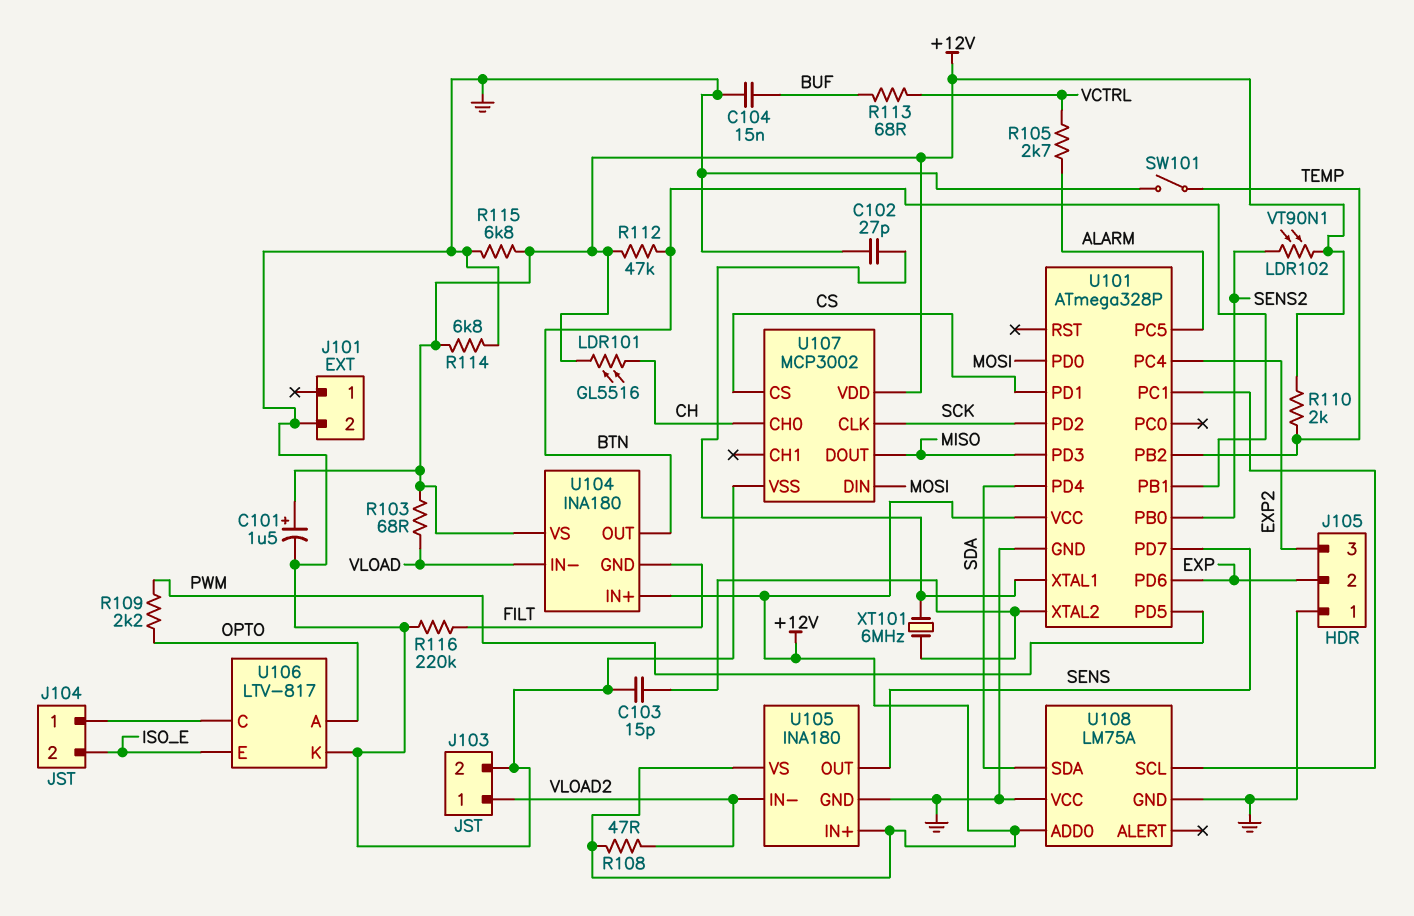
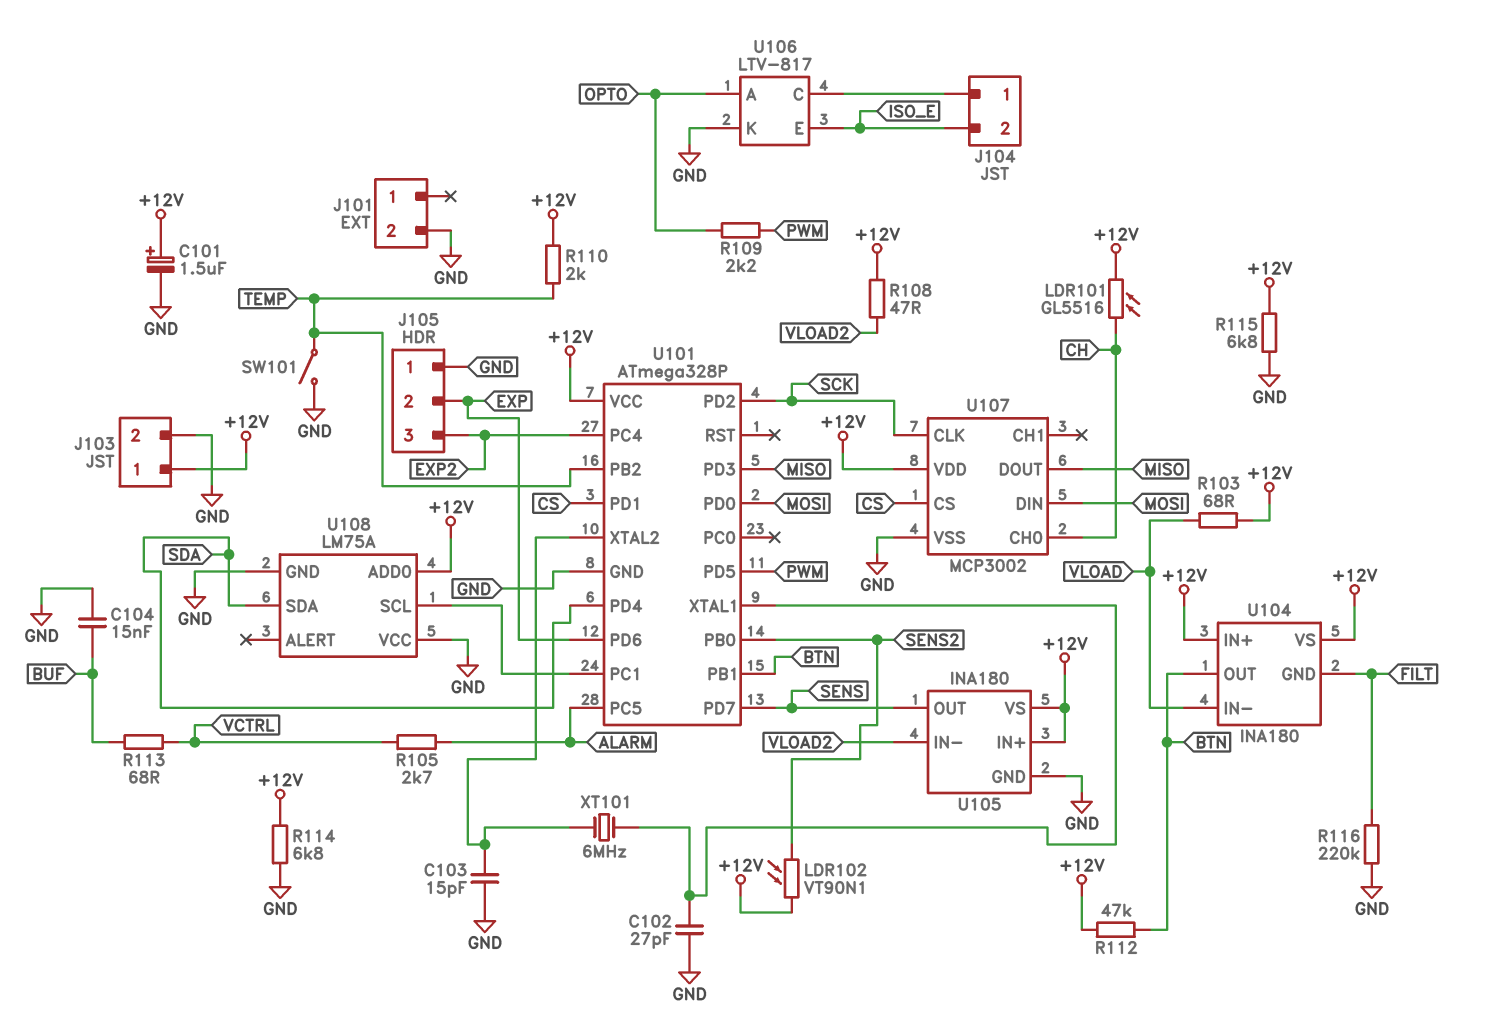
J103 pin 1: VLOAD2 -> +12V

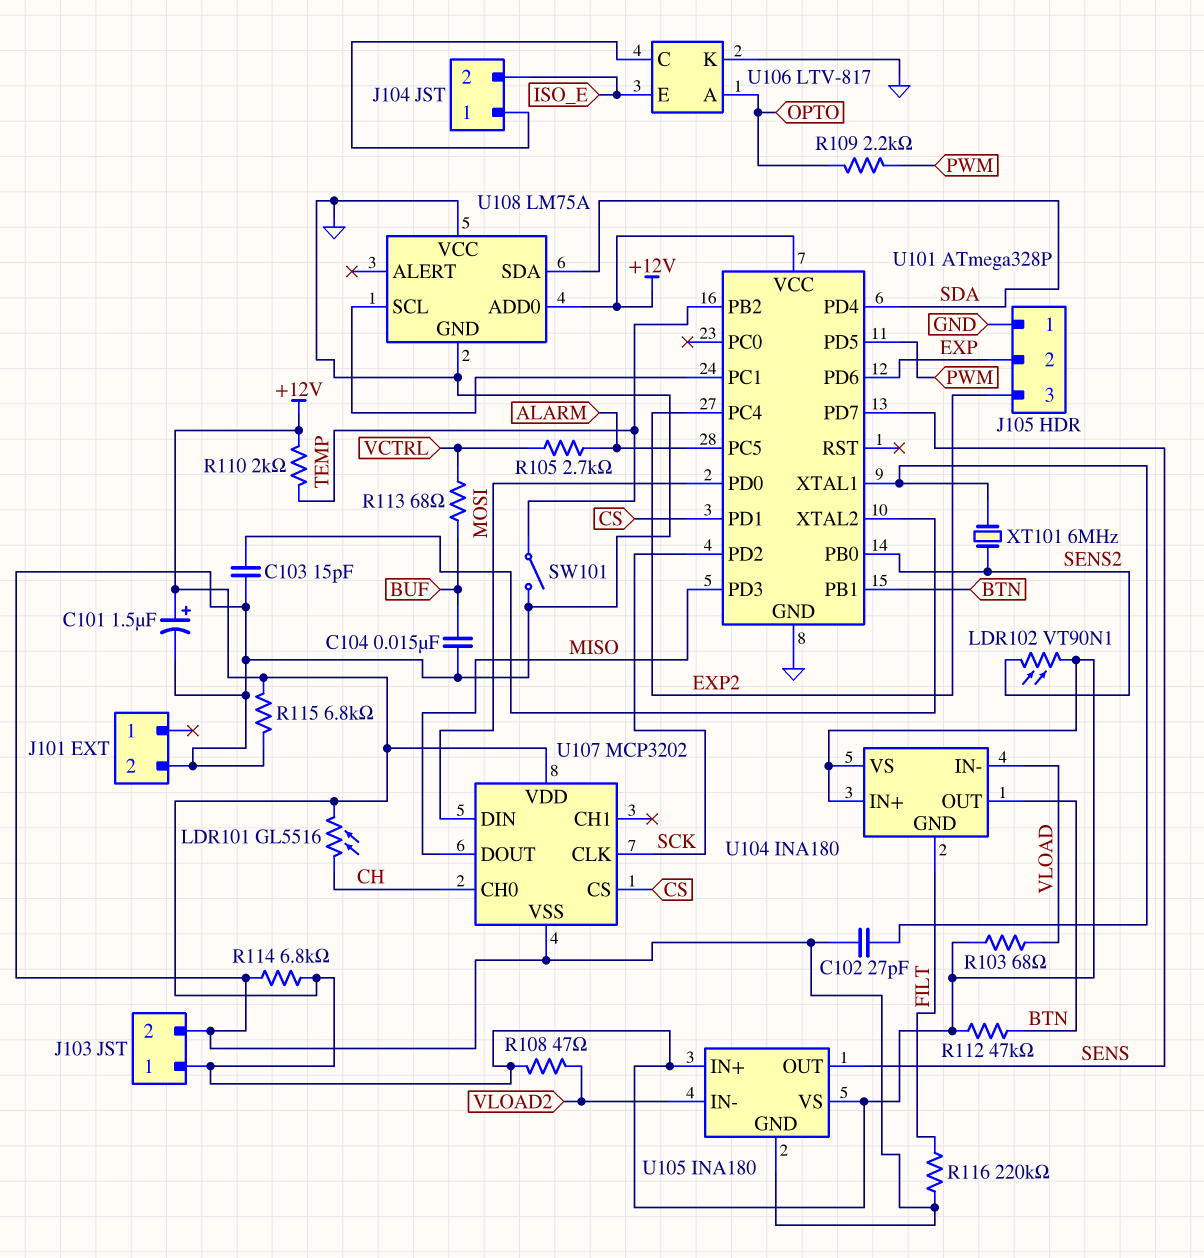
U107: MCP3002 -> MCP3202
XT101: 6MHz (U101/XTAL1, U101/XTAL2) -> 6MHz (SENS2, U101/XTAL1)

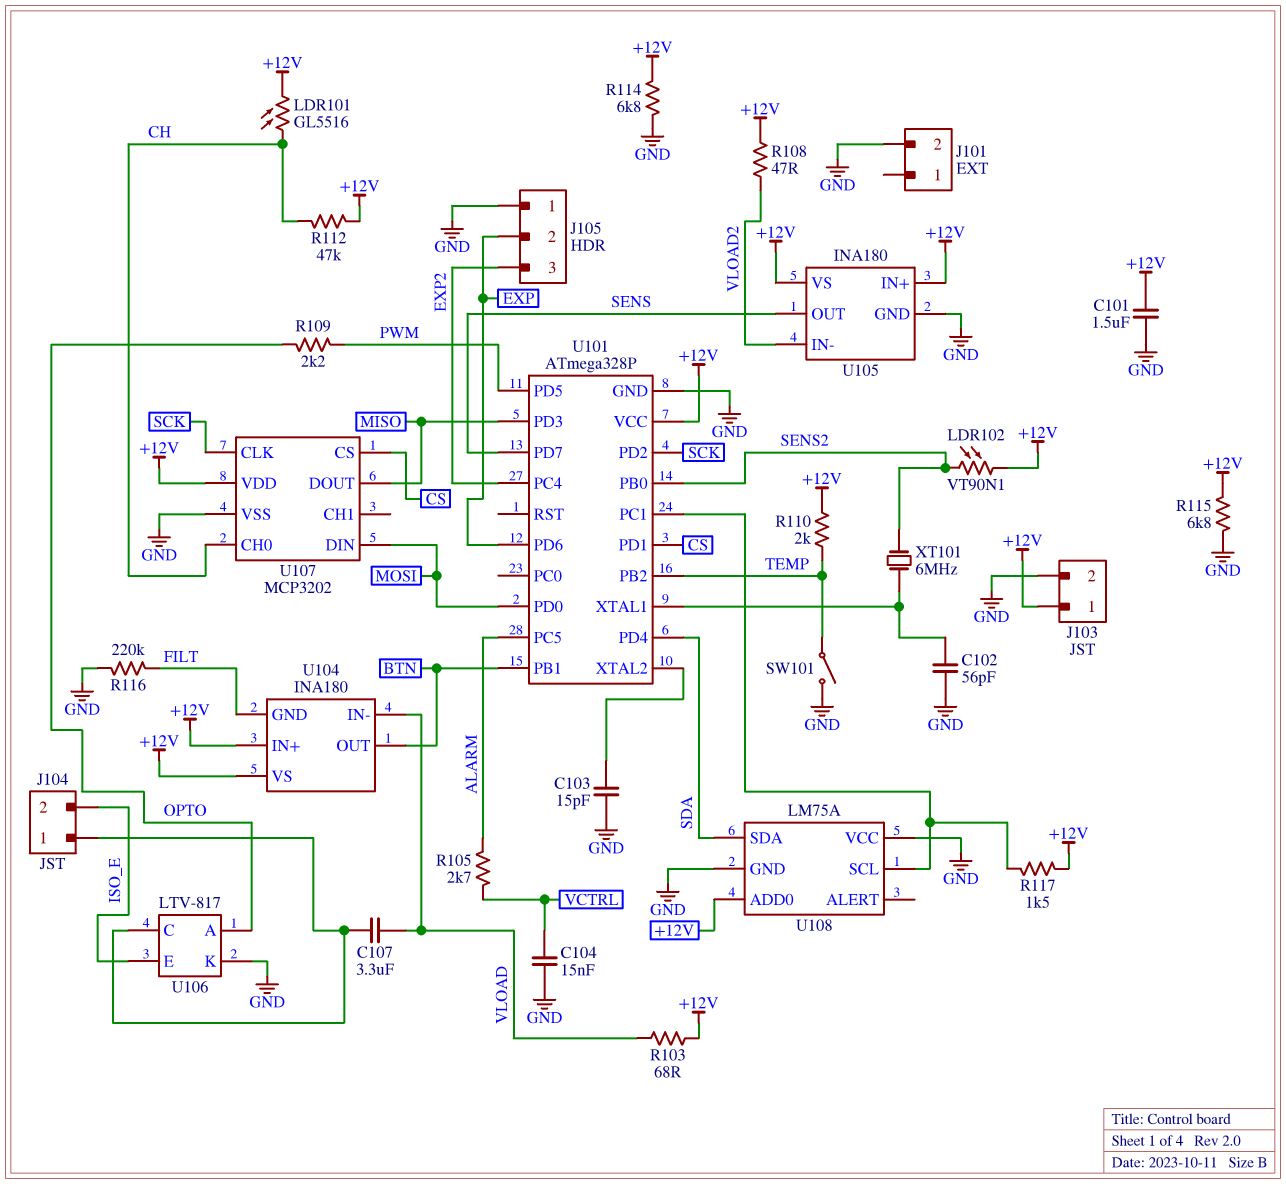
C101: 1.5uF (plus +12V, minus GND) -> 1.5uF (+12V, GND)
C102: 27pF (GND, U101/XTAL1) -> 56pF (GND, U101/XTAL1)
C104: 15nF (BUF, GND) -> 15nF (GND, VCTRL)
C107: none -> 3.3uF (J104/1, VLOAD)
R112: 47k (+12V, BTN) -> 47k (+12V, CH)
R113: 68 (BUF, VCTRL) -> none
R117: none -> 1.5k (+12V, U101/PC1)

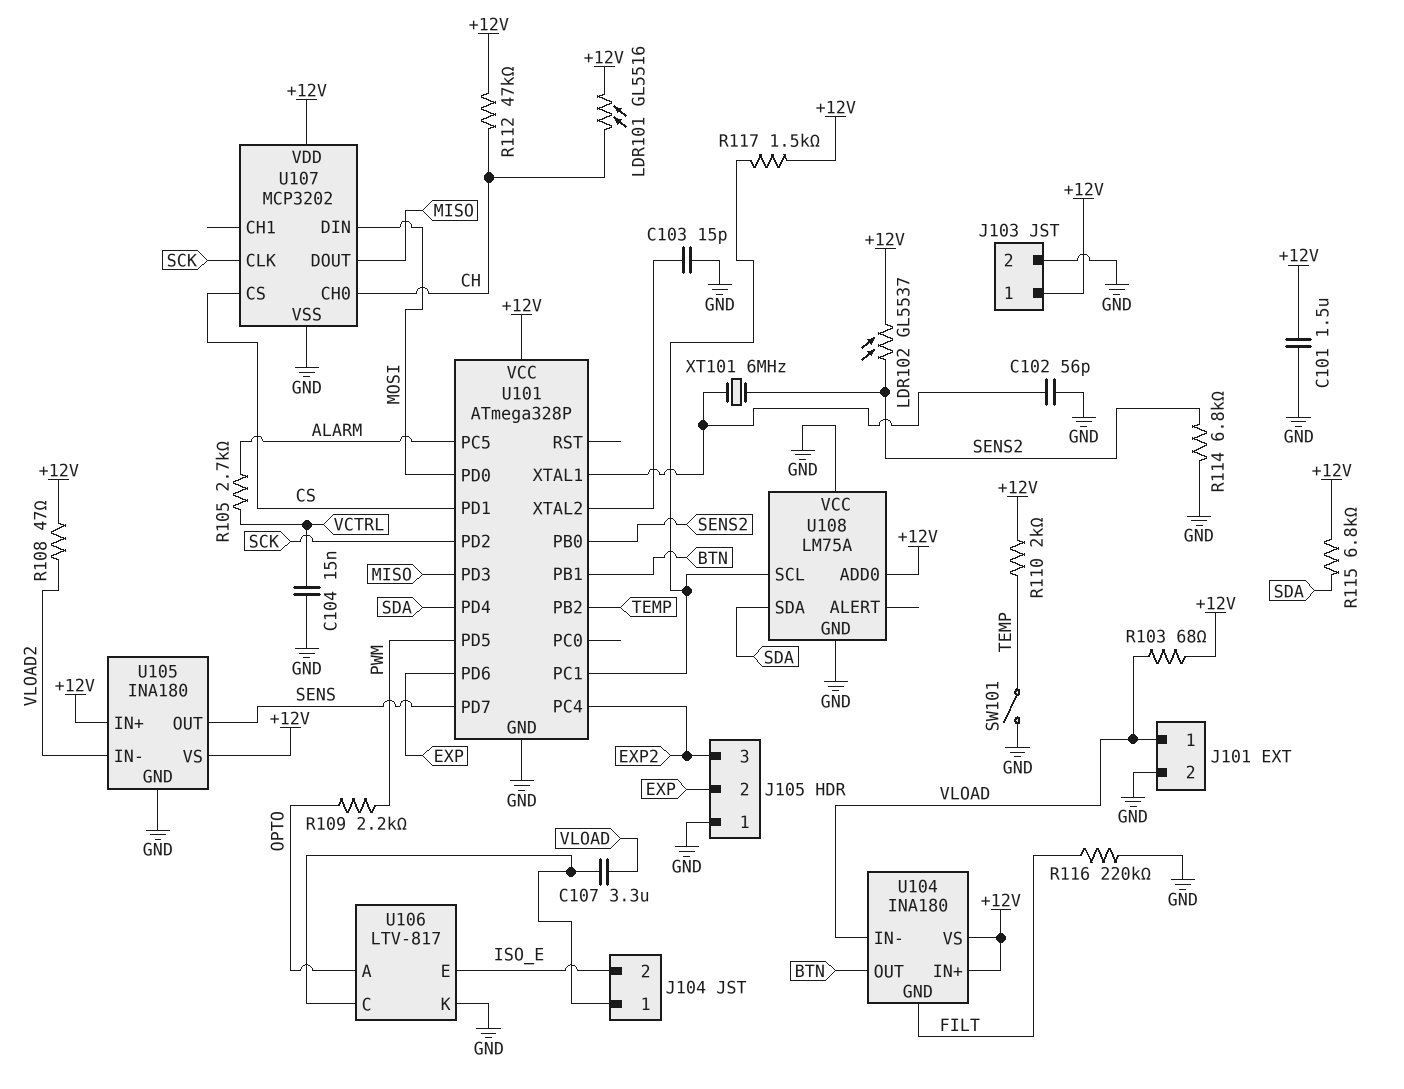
J101 pin 1: none -> VLOAD
LDR102: VT90N1 (+12V, SENS2) -> GL5537 (+12V, SENS2)
R114: 6.8k (+12V, GND) -> 6.8k (GND, SENS2)
R115: 6.8k (+12V, GND) -> 6.8k (+12V, SDA)

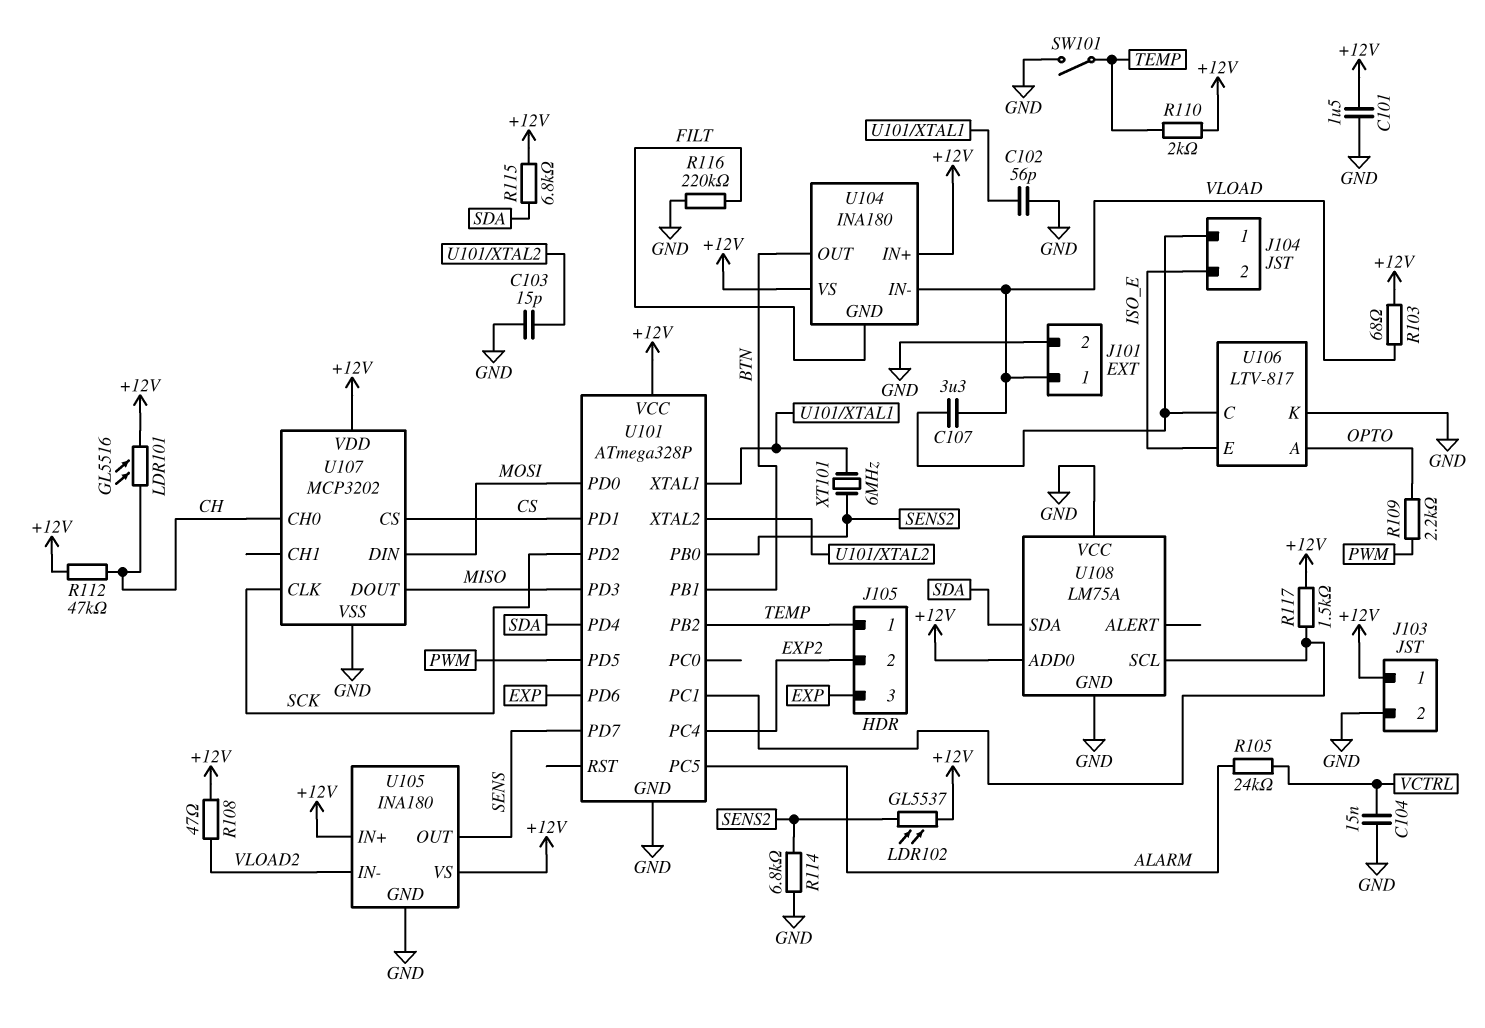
J105 pin 1: GND -> TEMP
J105 pin 2: EXP -> EXP2
J105 pin 3: EXP2 -> EXP
R105: 2.7k (ALARM, VCTRL) -> 24k (ALARM, VCTRL)

